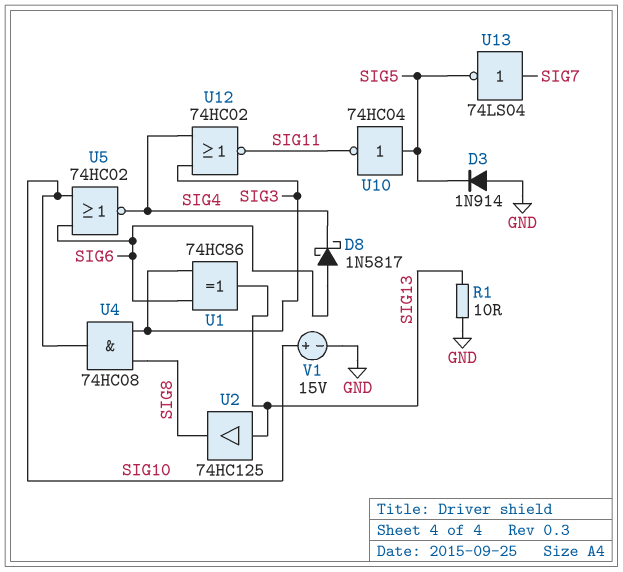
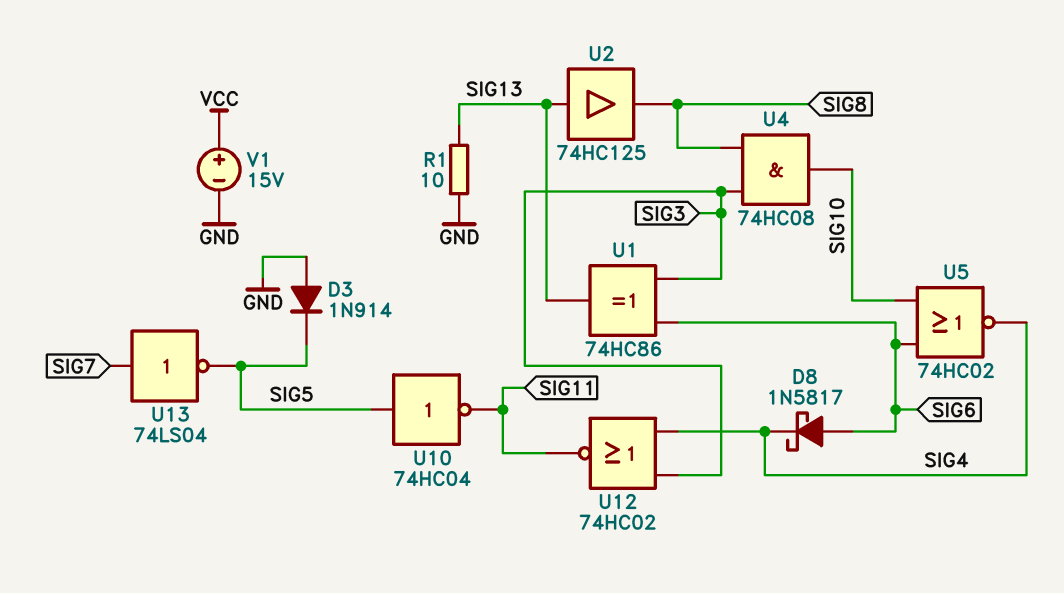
V1: 15V (plus SIG10, minus GND) -> 15V (plus VCC, minus GND)

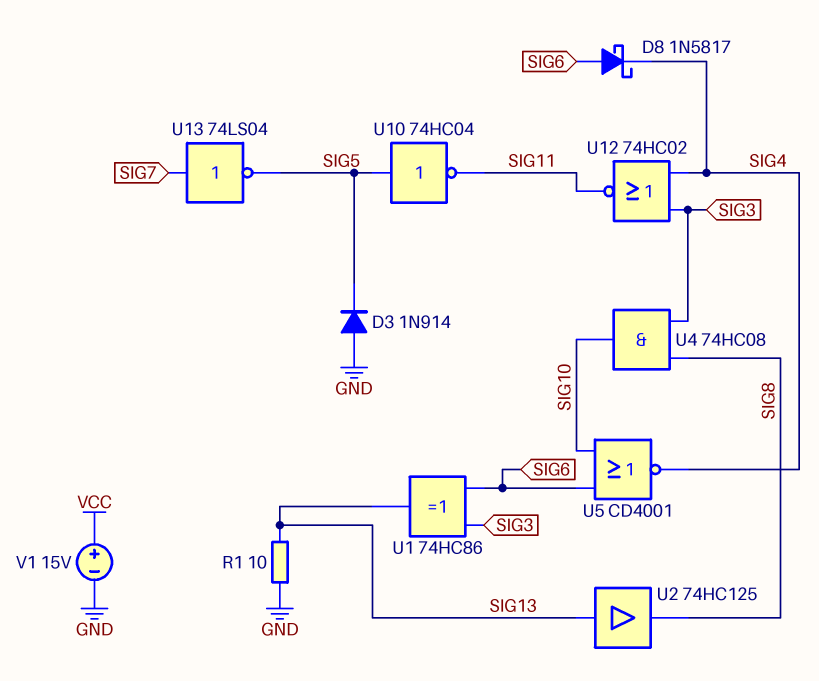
U5: NOR 74HC02 (in SIG6, in SIG10, out SIG4) -> NOR CD4001 (in SIG6, in SIG10, out SIG4)

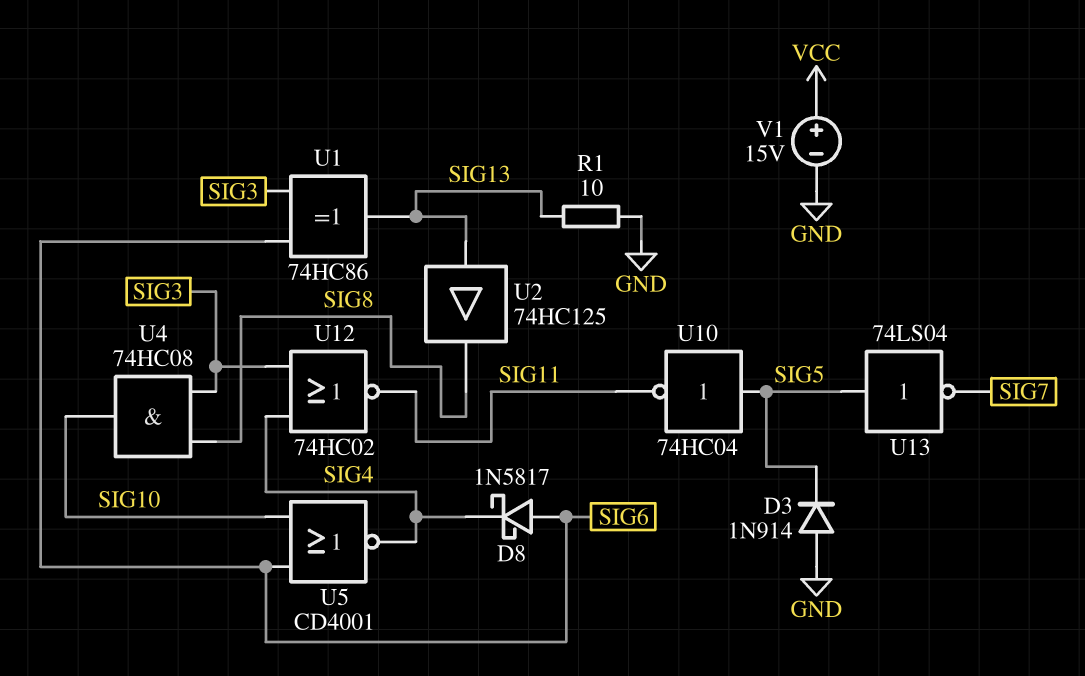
U13: NOT 74LS04 (in SIG7, out SIG5) -> NOT 74LS04 (in SIG5, out SIG7)

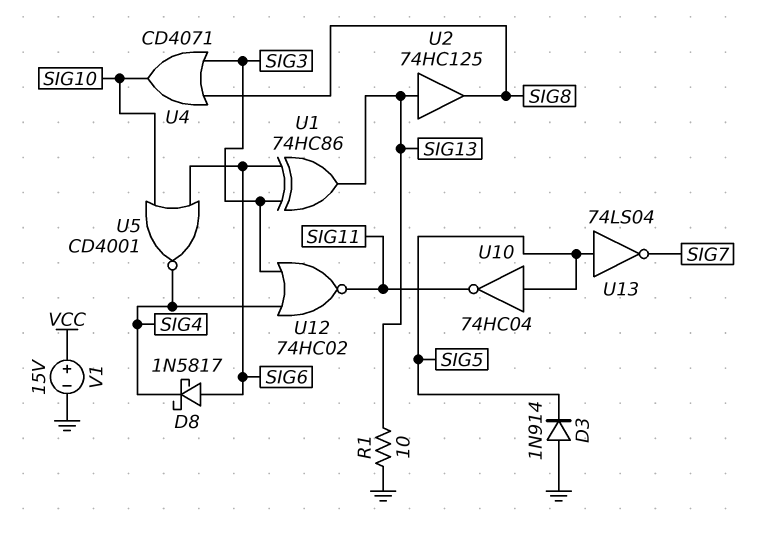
U4: AND 74HC08 (in SIG3, in SIG8, out SIG10) -> OR CD4071 (in SIG3, in SIG8, out SIG10)

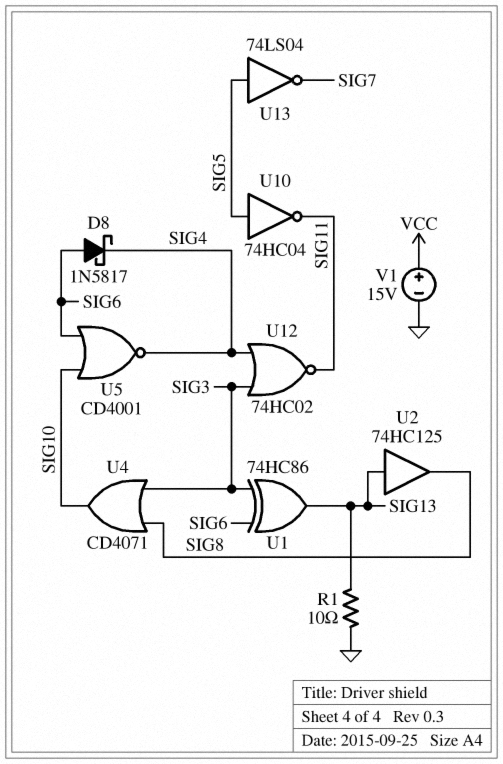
D3: diode 1N914 (A GND, K SIG5) -> none

